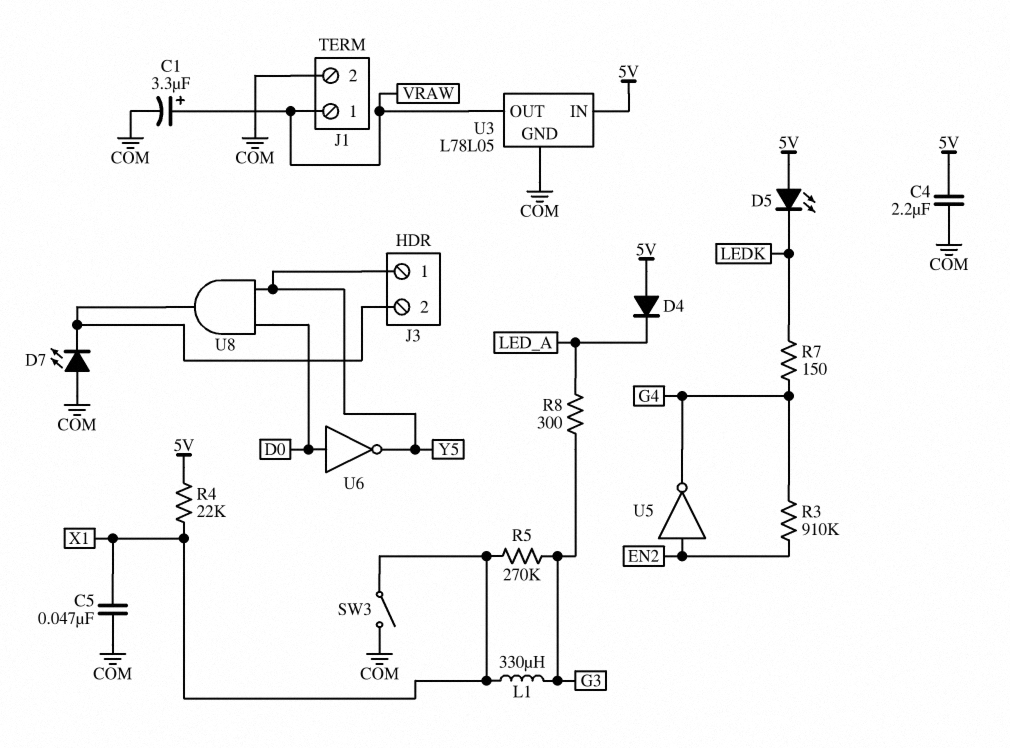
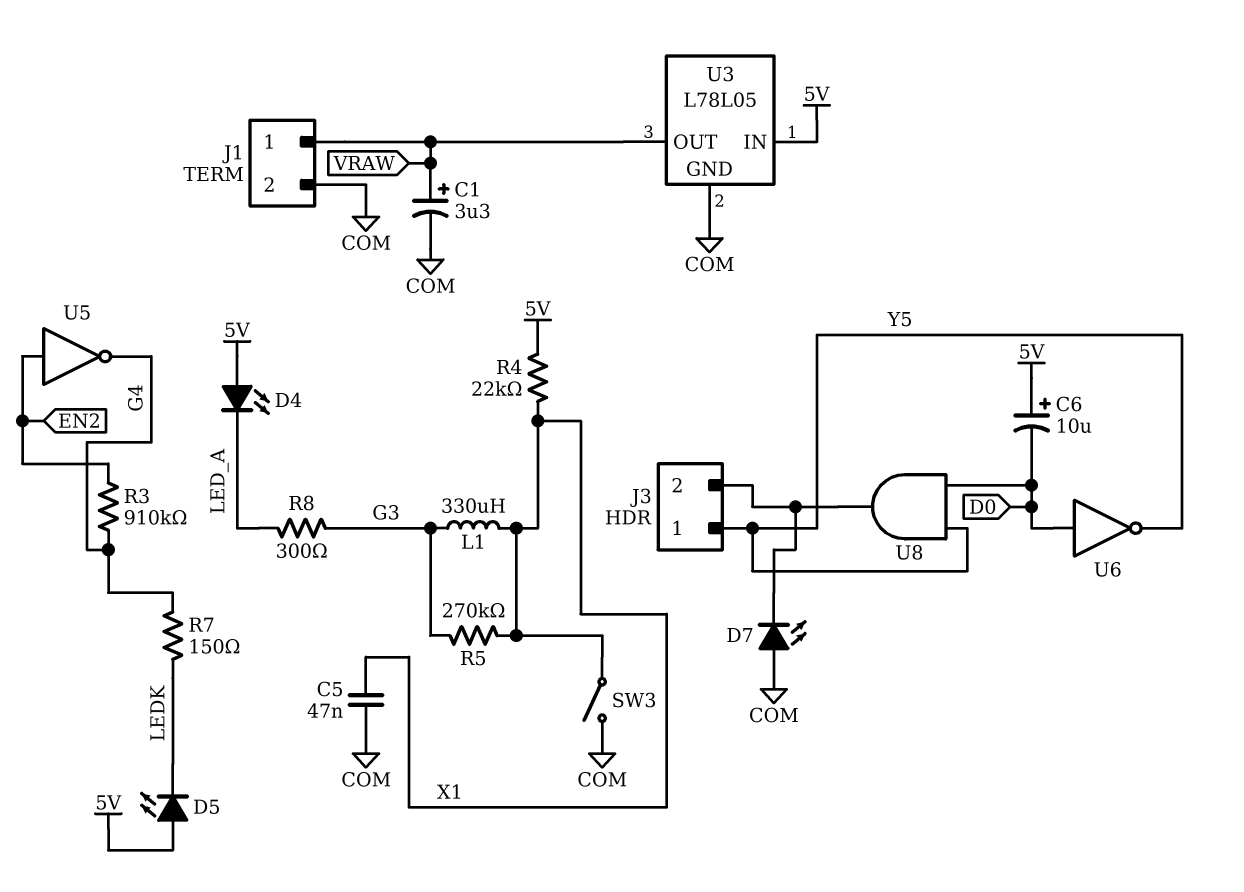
C4: 2.2uF (5V, COM) -> none
C6: none -> 10uF (plus 5V, minus D0)
D4: diode (A 5V, K LED_A) -> LED (A 5V, K LED_A)

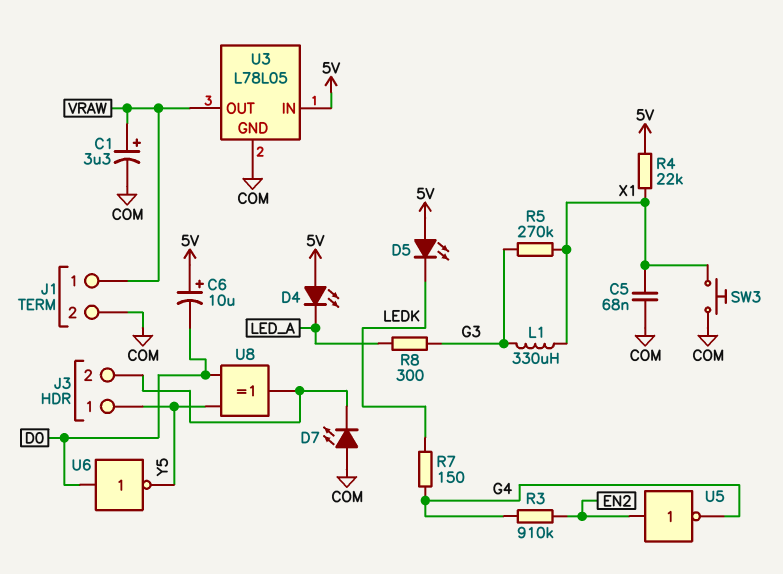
C5: 47nF (COM, X1) -> 68nF (COM, X1)
SW3: switch (COM, X1) -> button (COM, X1)
U8: AND (in D0, in Y5, out J3/2) -> XOR (in D0, in Y5, out J3/2)

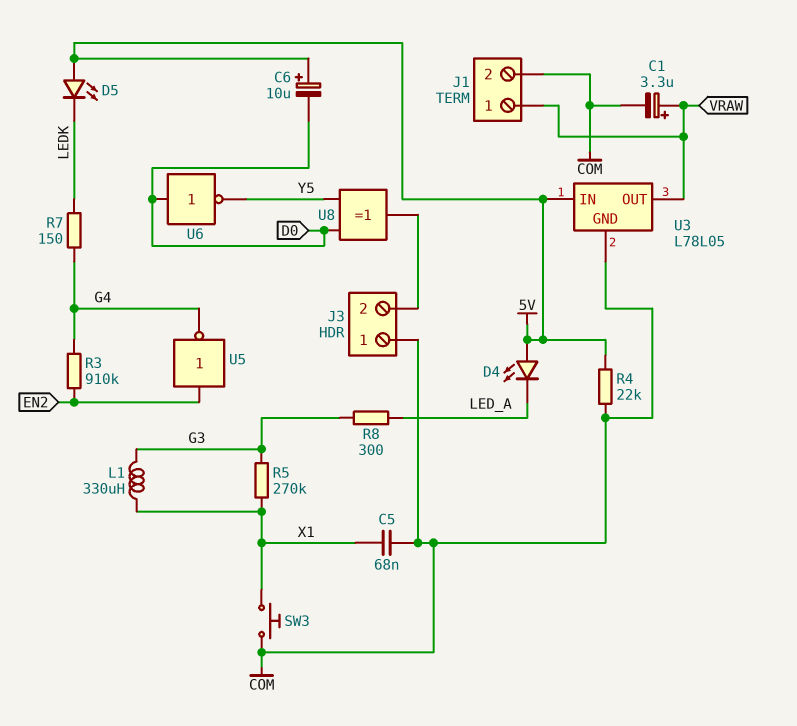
D7: LED (A COM, K J3/2) -> none
J3 pin 1: Y5 -> COM
R4: 22k (5V, X1) -> 22k (5V, COM)

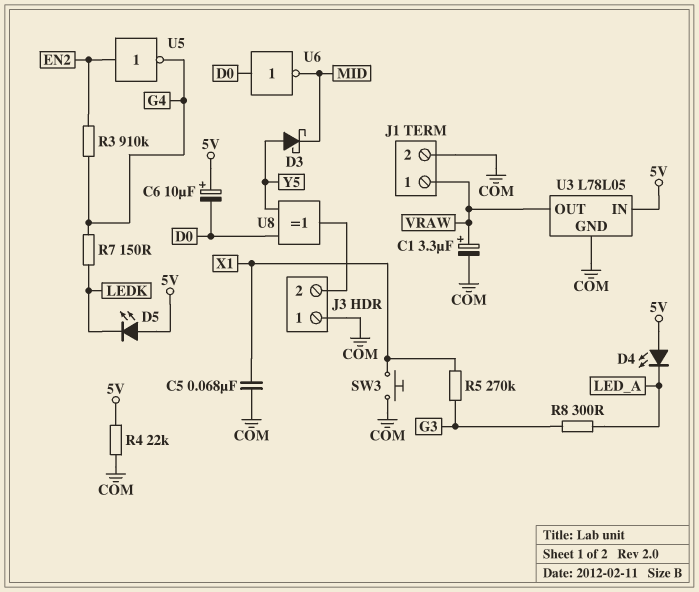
D3: none -> schottky (A Y5, K MID)
L1: 330uH (G3, X1) -> none
U6: NOT (in D0, out Y5) -> NOT (in D0, out MID)

